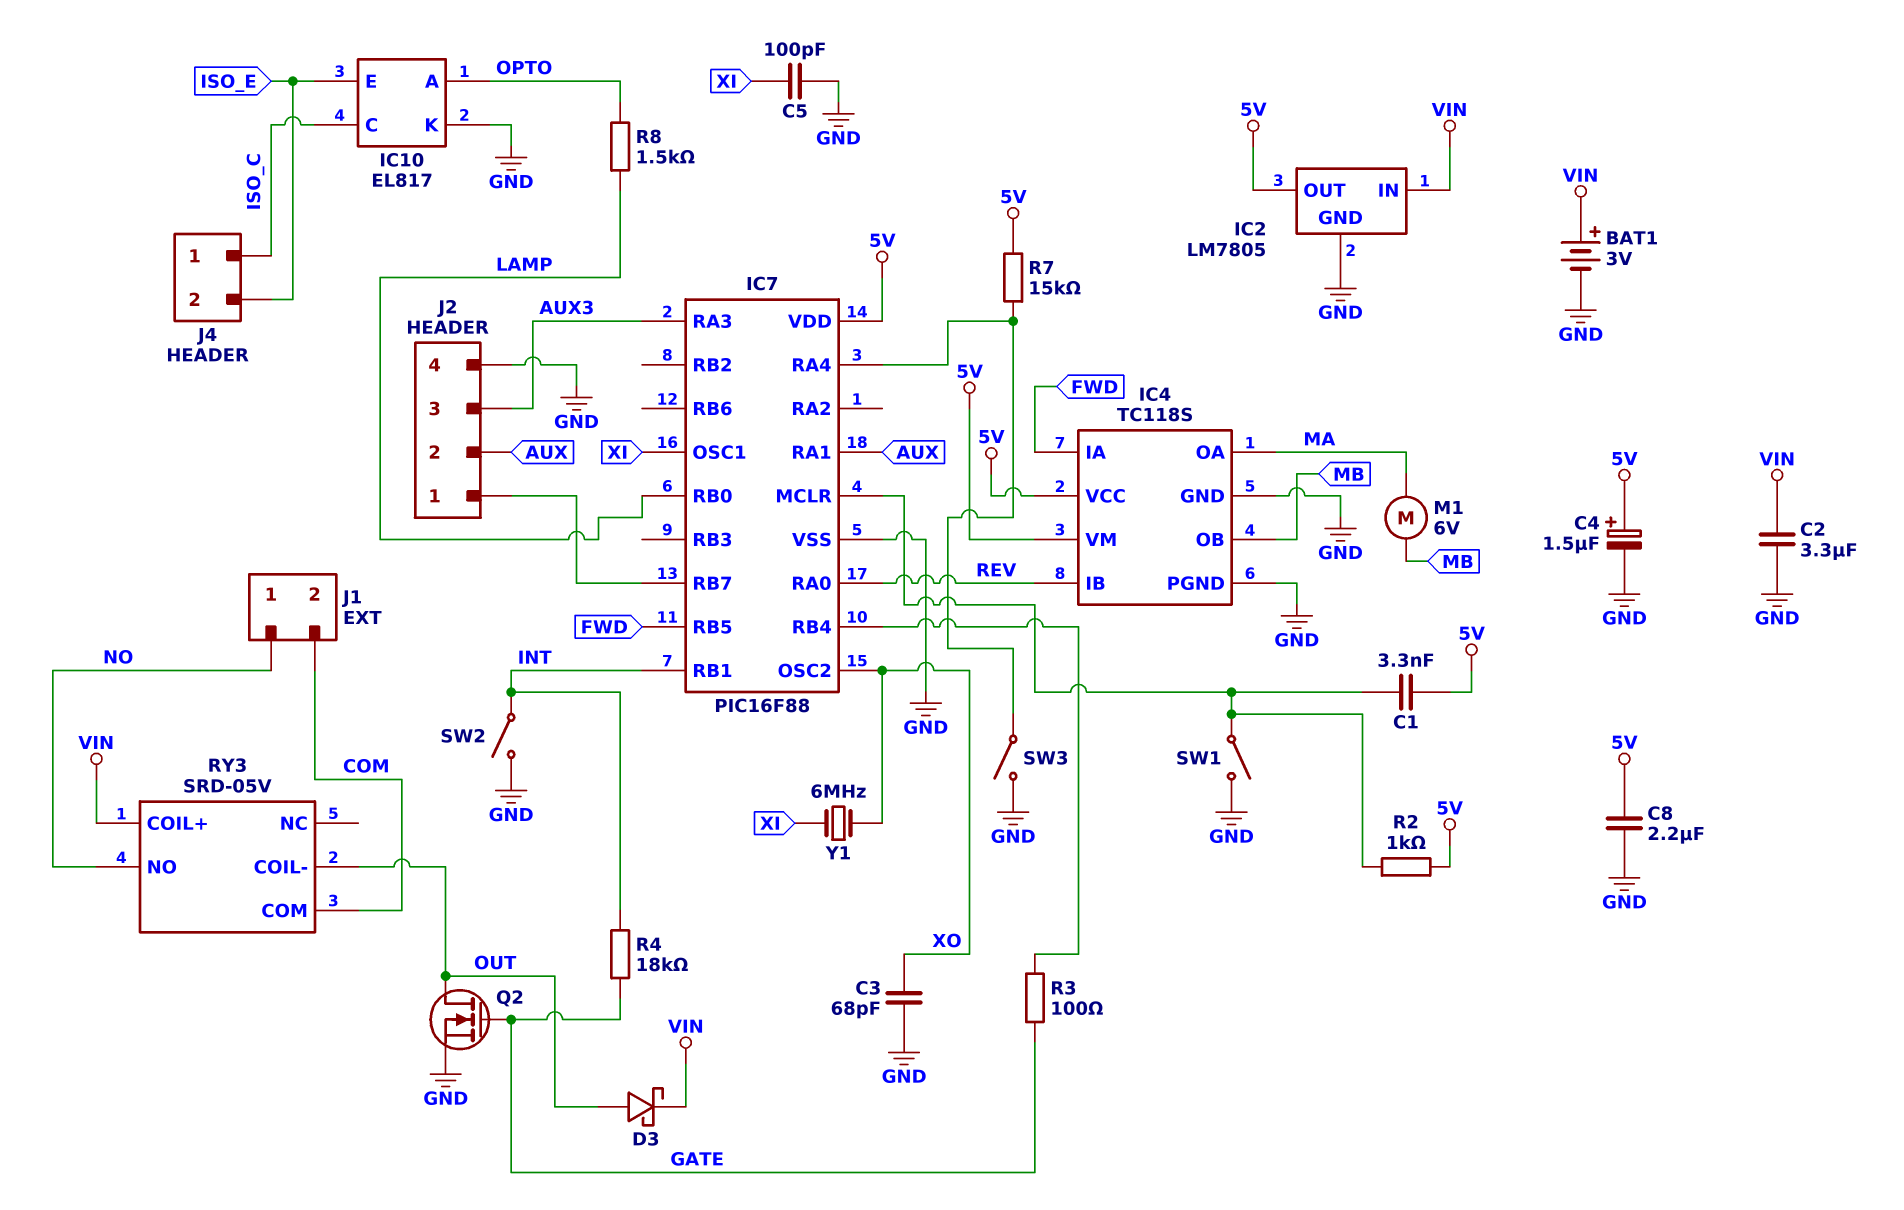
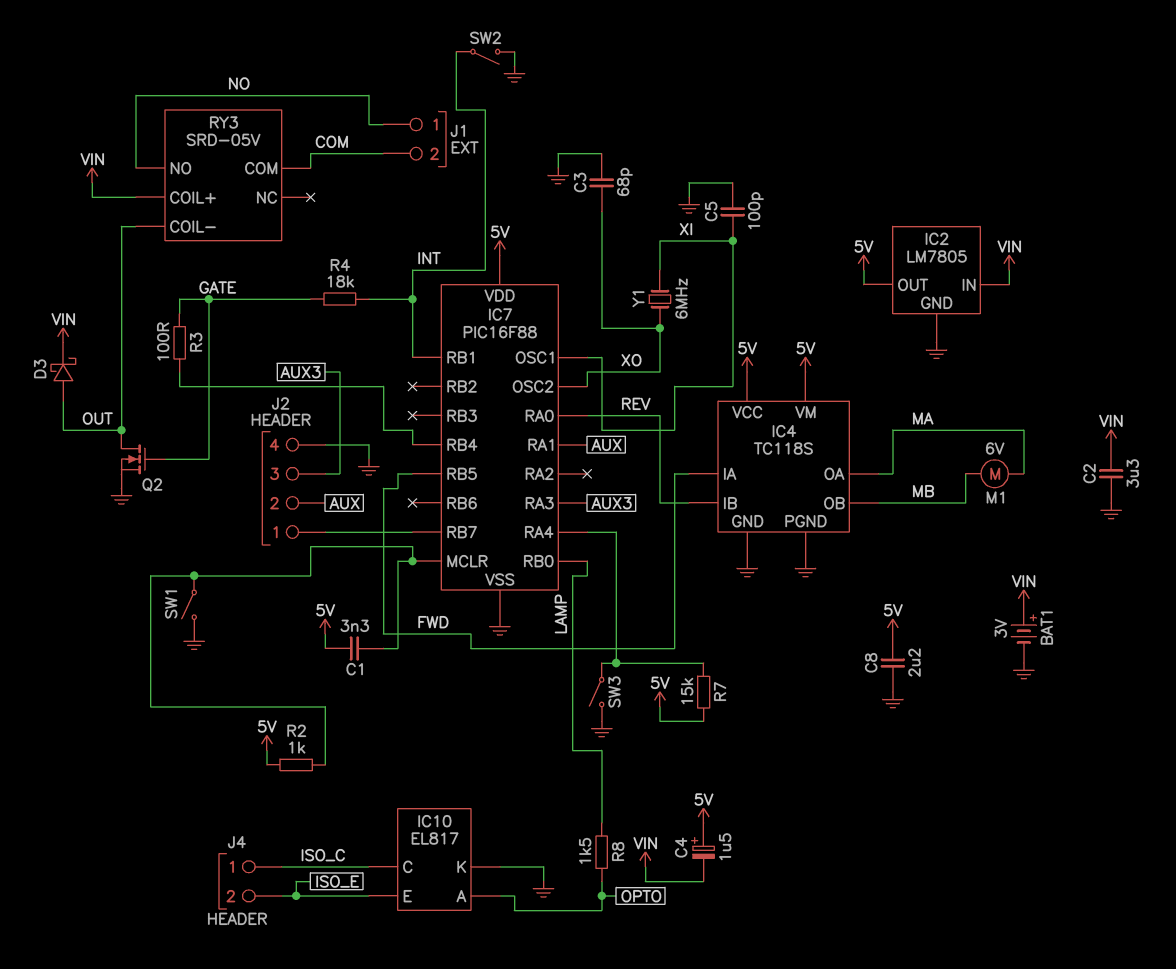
C4: 1.5uF (plus 5V, minus GND) -> 1.5uF (plus 5V, minus VIN)

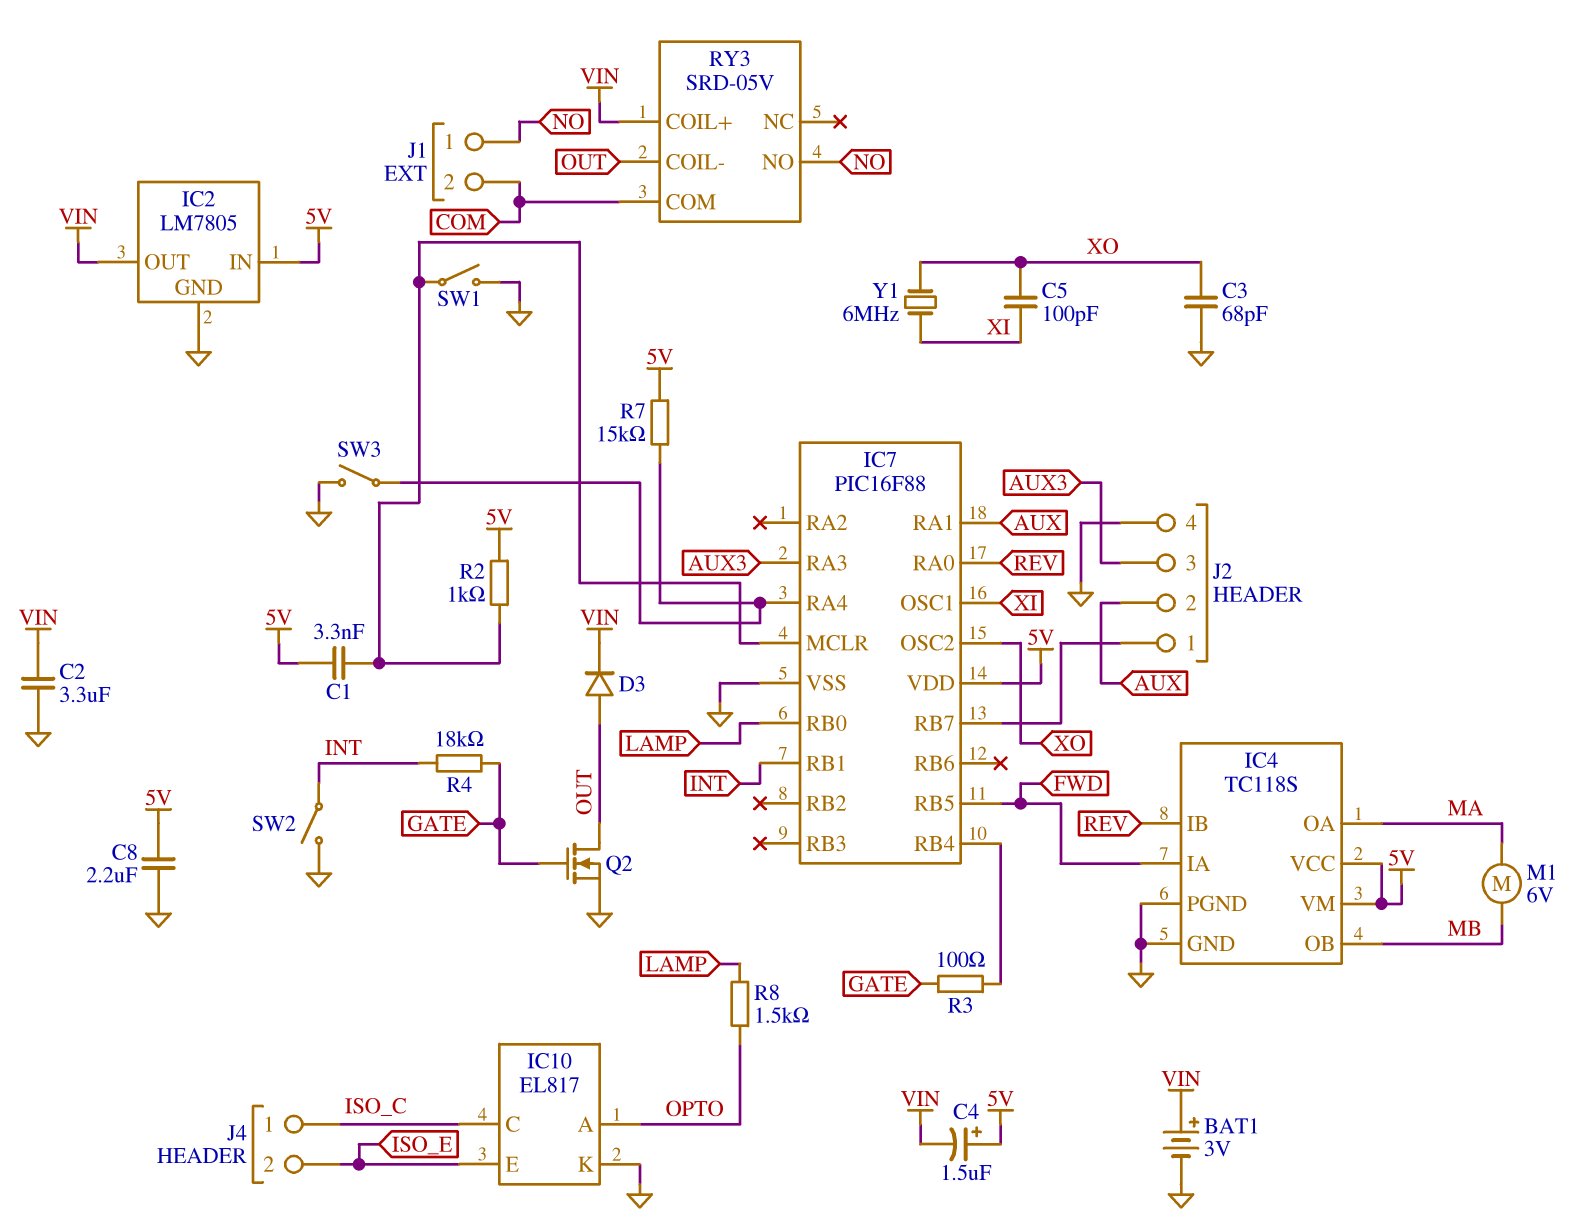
C5: 100pF (GND, XI) -> 100pF (XI, XO)
D3: schottky (A OUT, K VIN) -> diode (A OUT, K VIN)
IC2 pin IN: VIN -> 5V
IC2 pin OUT: 5V -> VIN

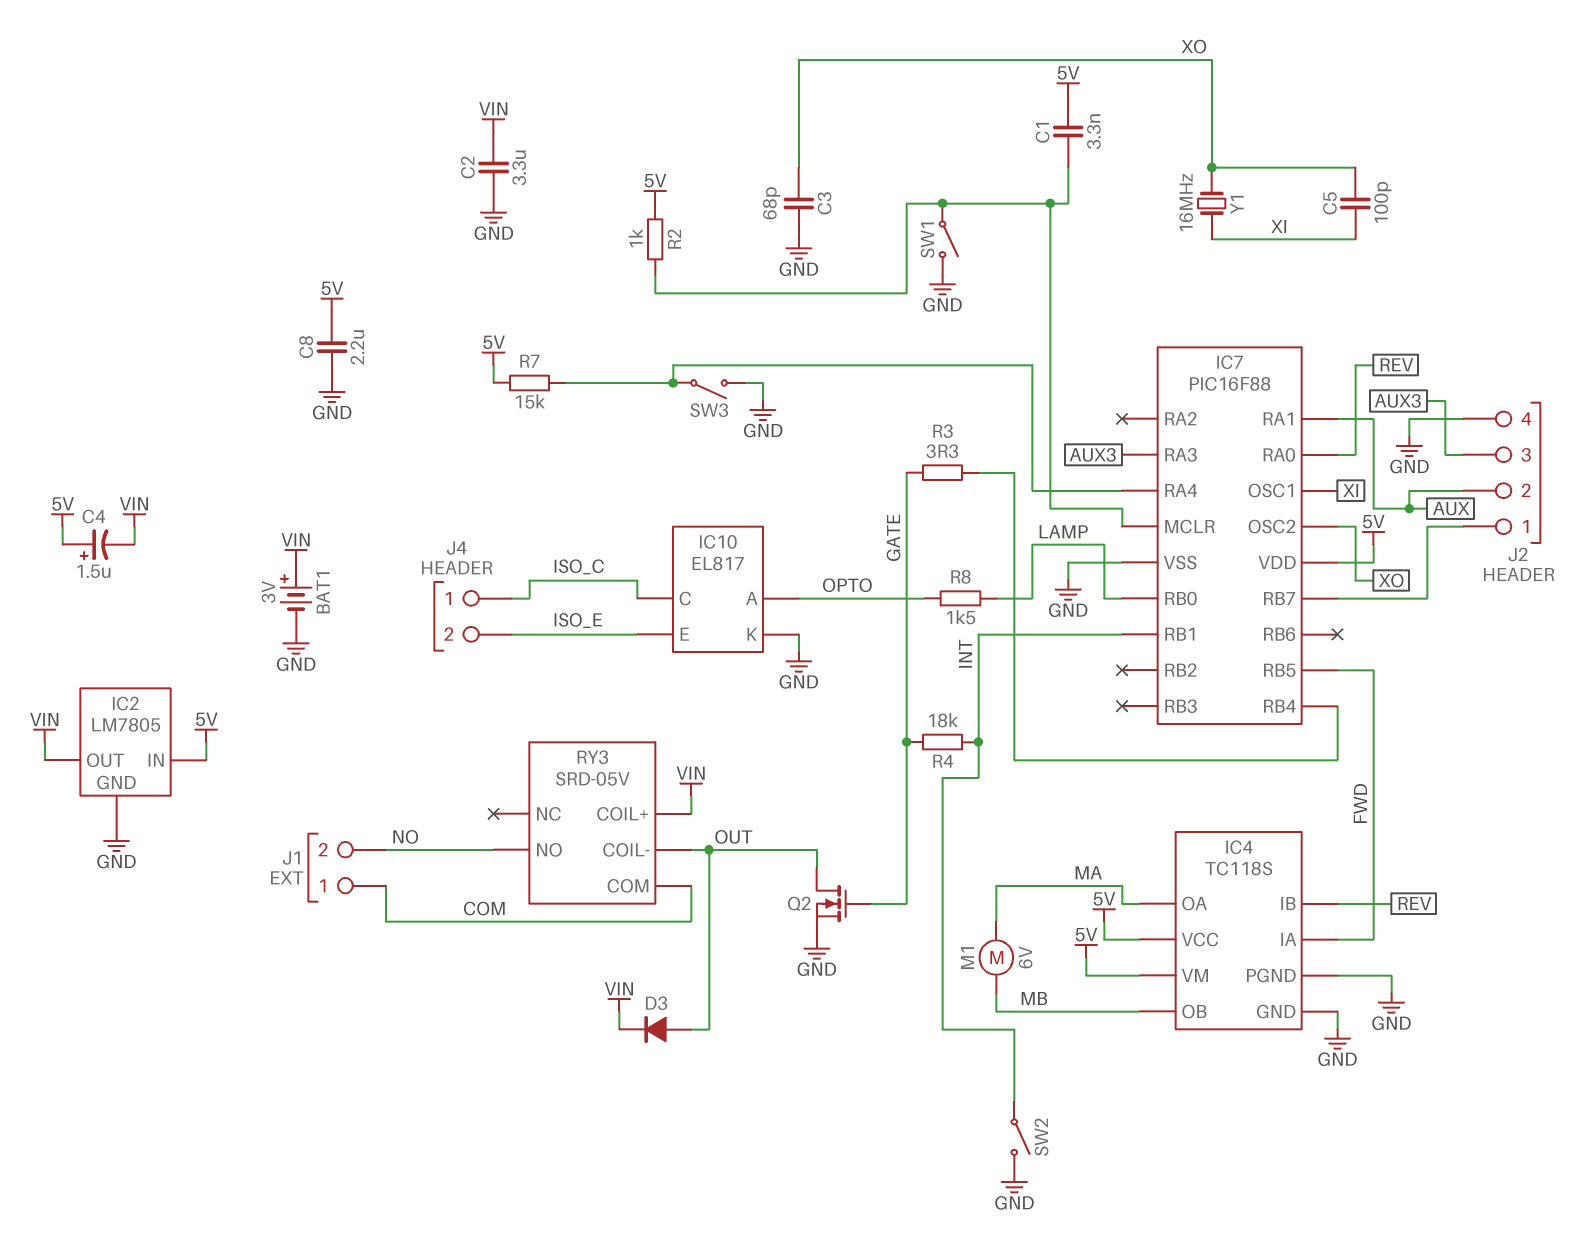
J1 pin 1: NO -> COM
J1 pin 2: COM -> NO
R3: 100 (GATE, IC7/RB4) -> 3.3 (GATE, IC7/RB4)
Y1: 6MHz (XI, XO) -> 16MHz (XI, XO)

